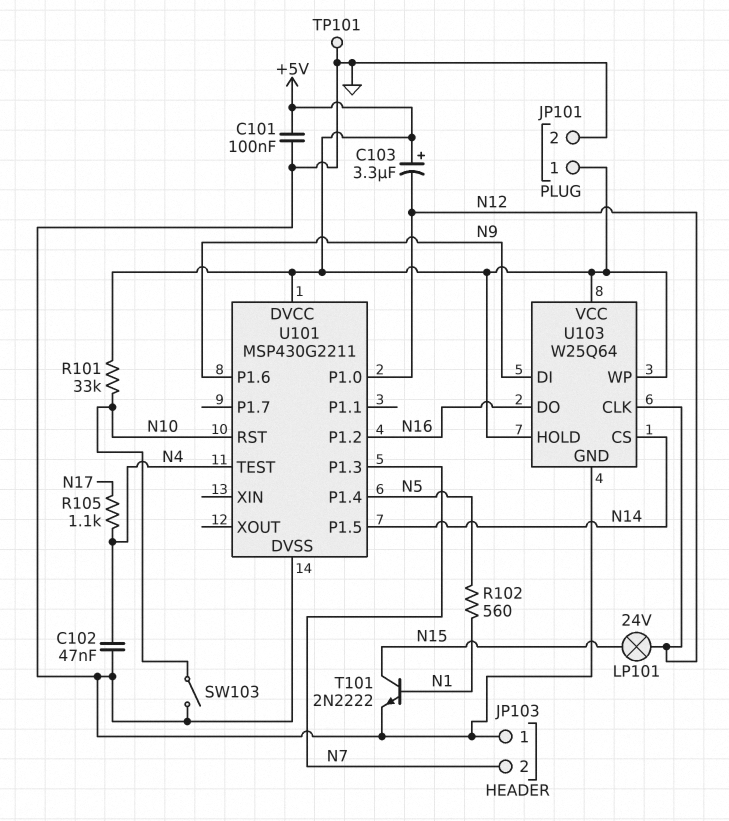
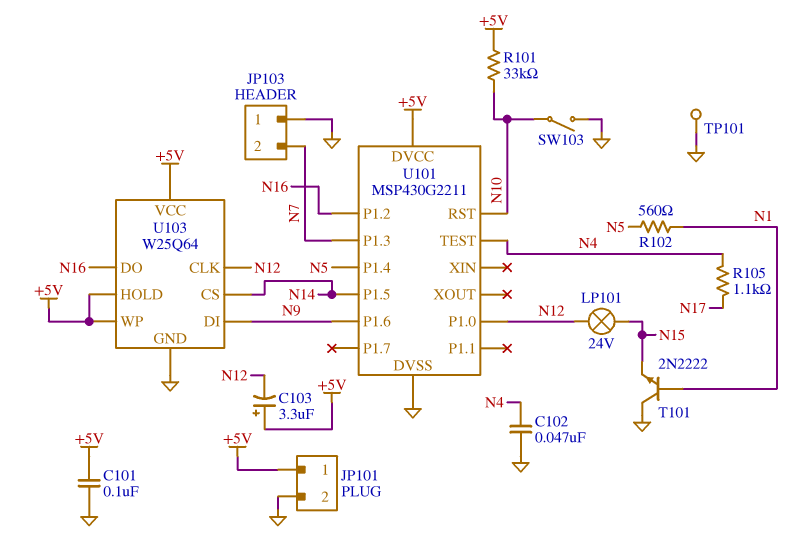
T101: NPN 2N2222 (B N1, C N15, E GND) -> NPN 2N2222 (B N1, C GND, E N15)

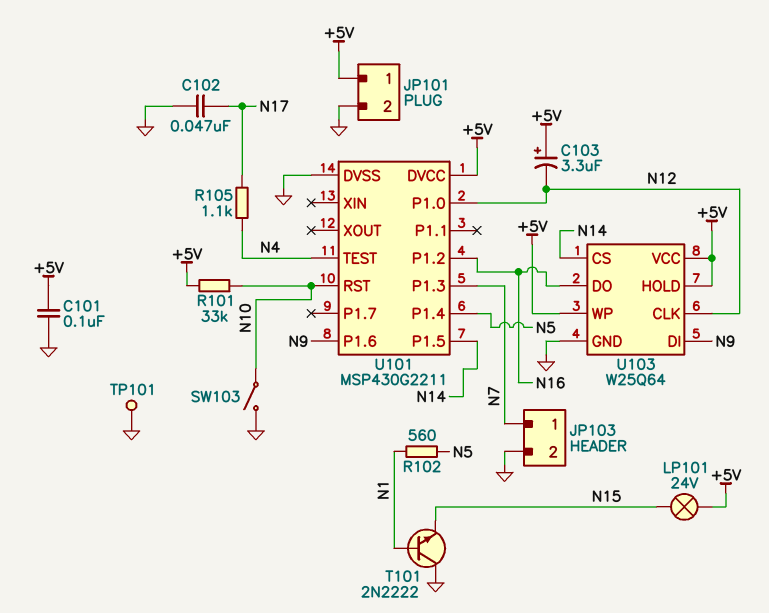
C102: 47nF (GND, N4) -> 47nF (GND, N17)
JP103 pin 1: GND -> N7
JP103 pin 2: N7 -> GND
LP101: lamp 24V (N12, N15) -> lamp 24V (+5V, N15)

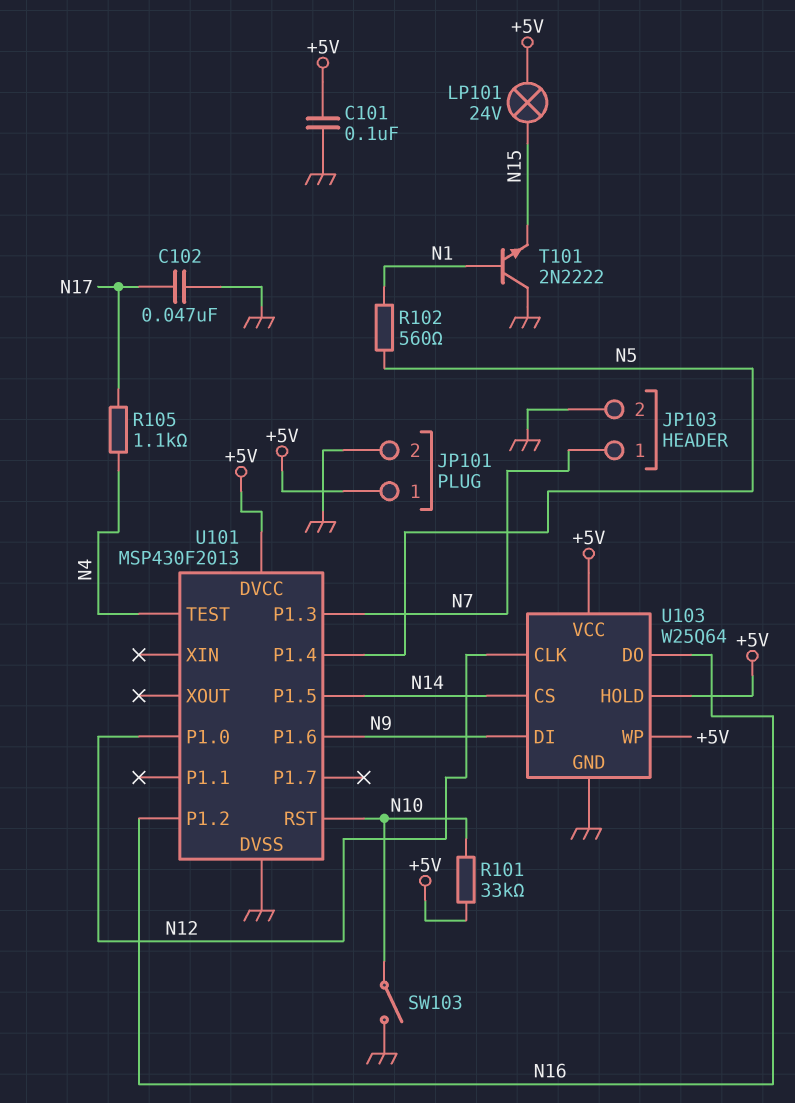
C103: 3.3uF (plus +5V, minus N12) -> none
TP101: test point (GND) -> none
U101: MSP430G2211 -> MSP430F2013

